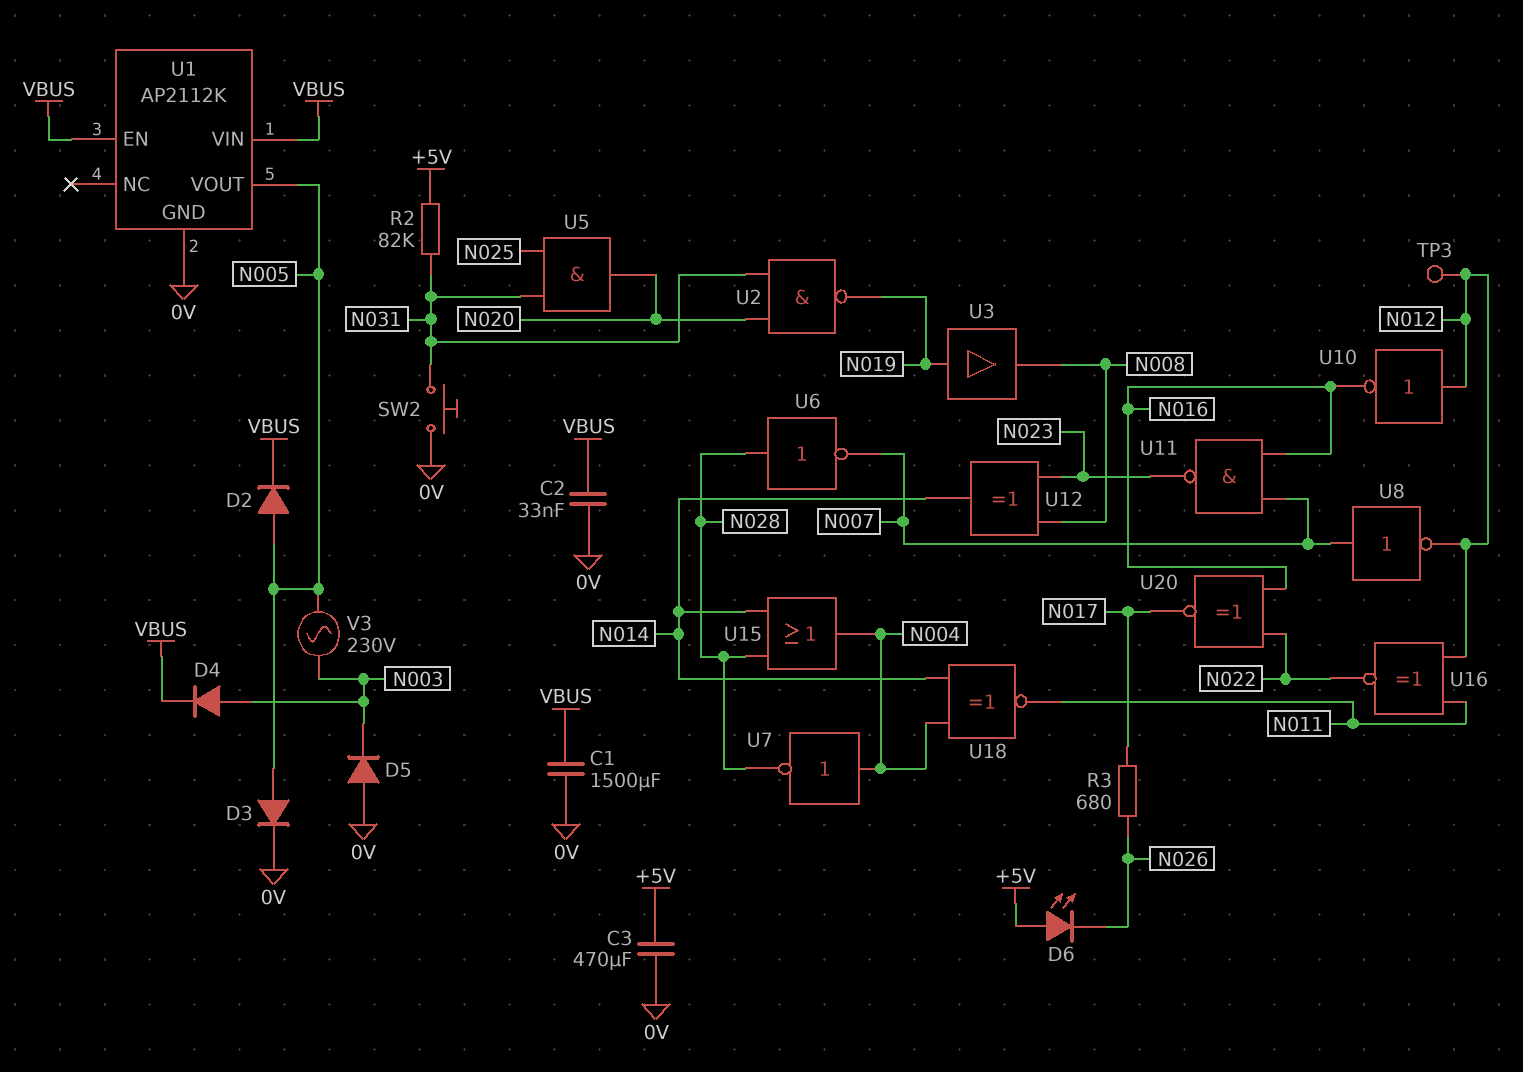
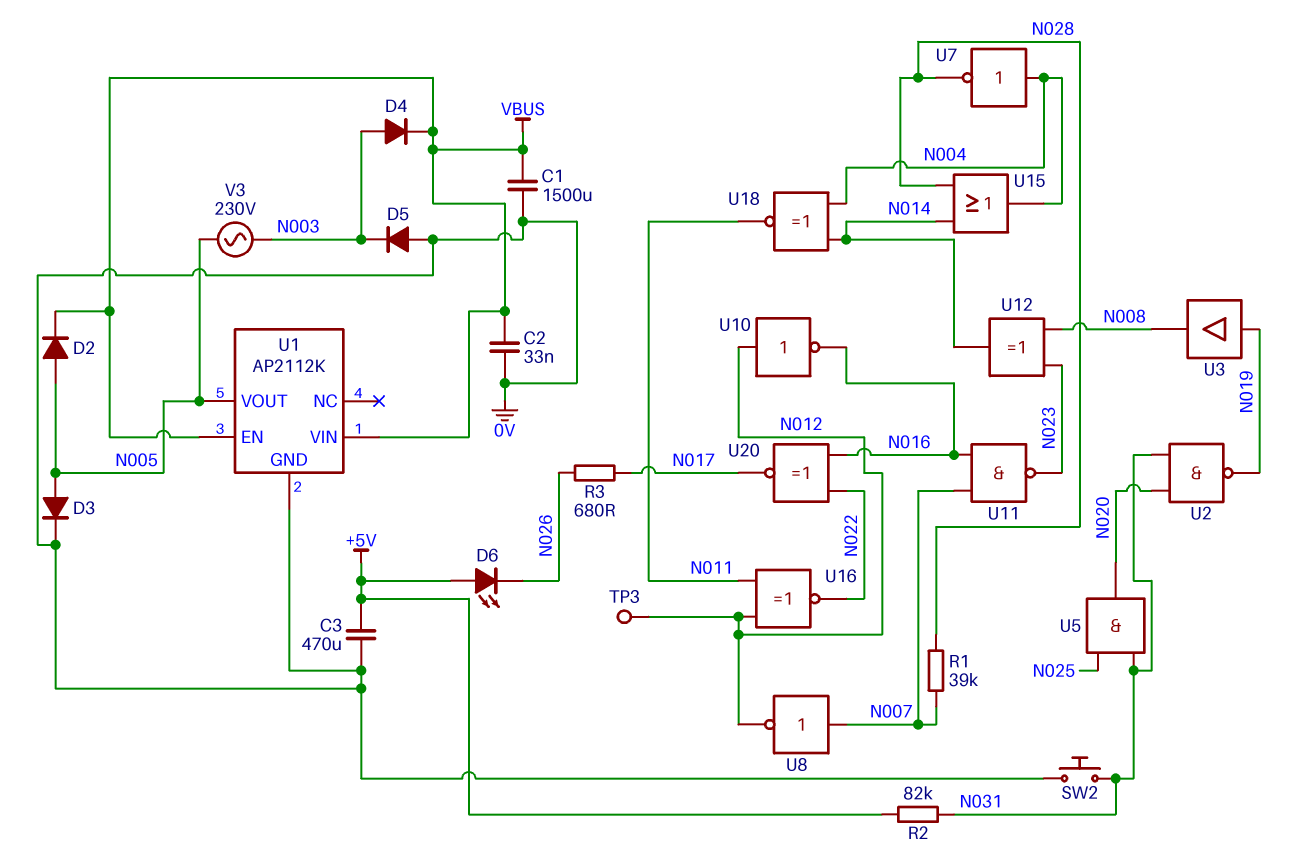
R1: none -> 39k (N007, N028)
U6: NOT (in N028, out N007) -> none

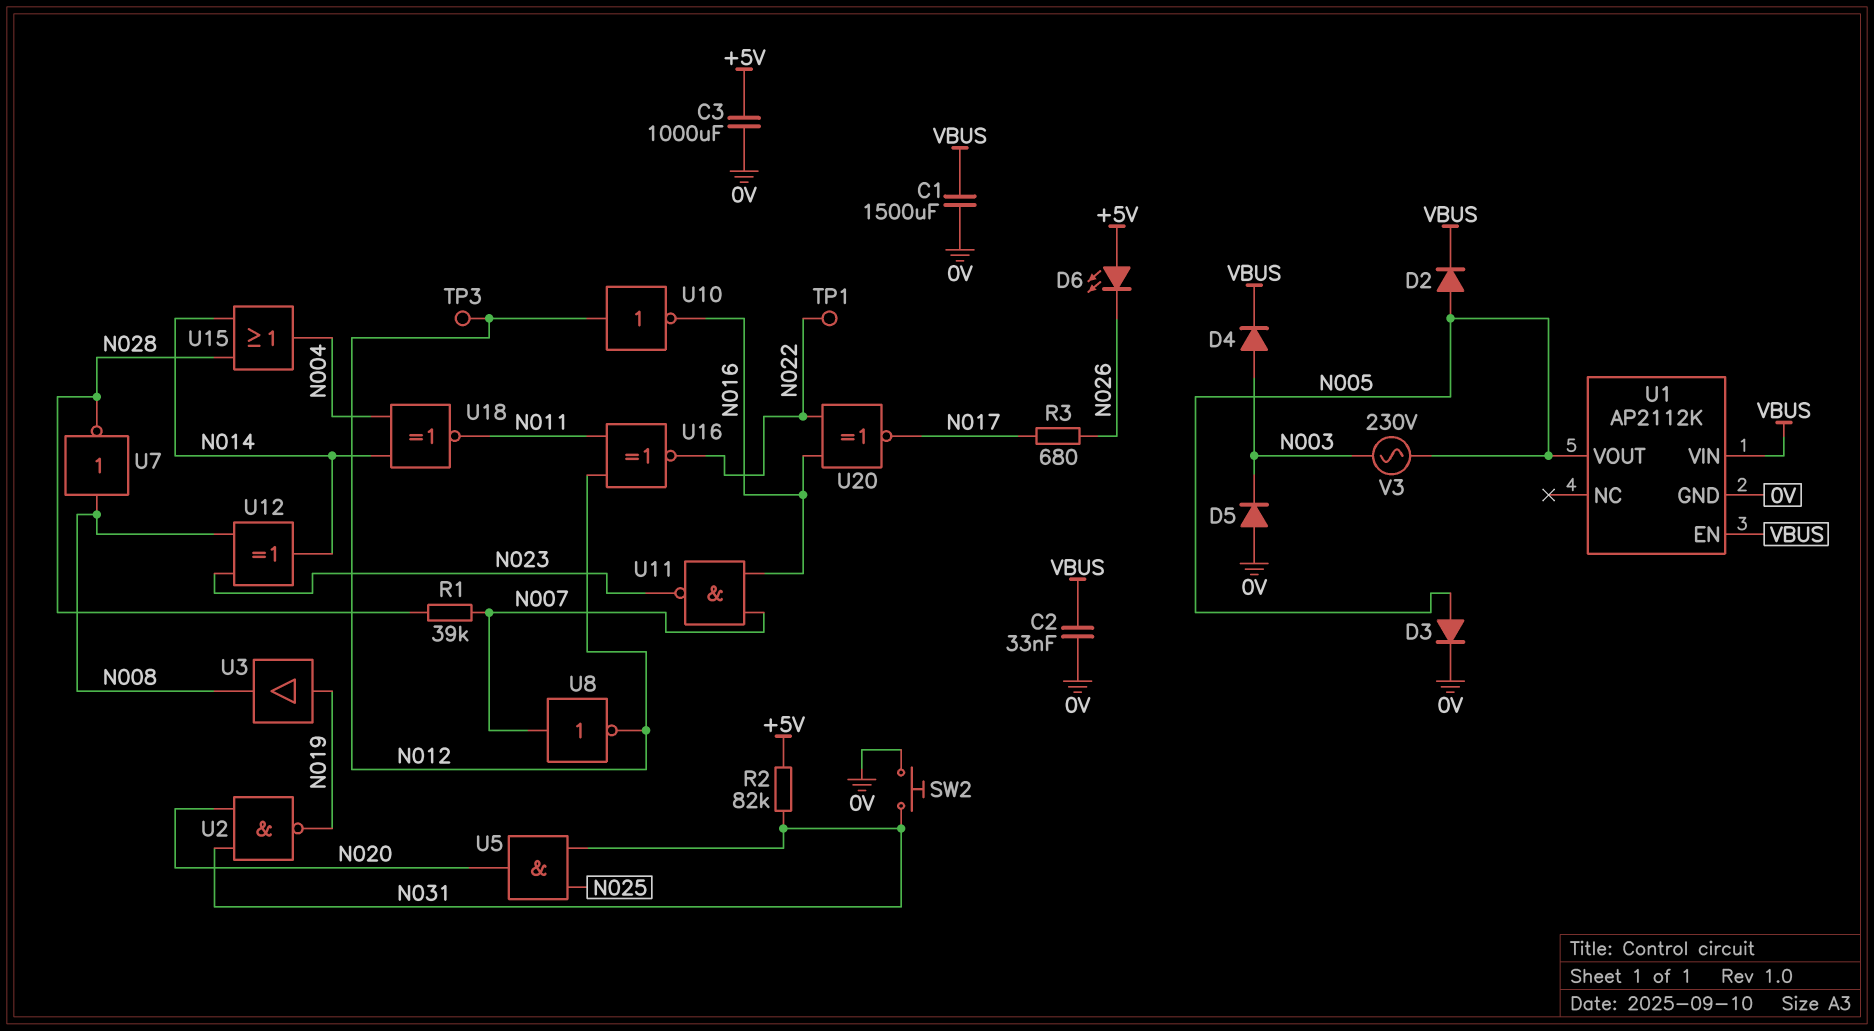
C3: 470uF (+5V, 0V) -> 1000uF (+5V, 0V)
TP1: none -> test point (N022)
U7: NOT (in N004, out N028) -> NOT (in N008, out N028)

